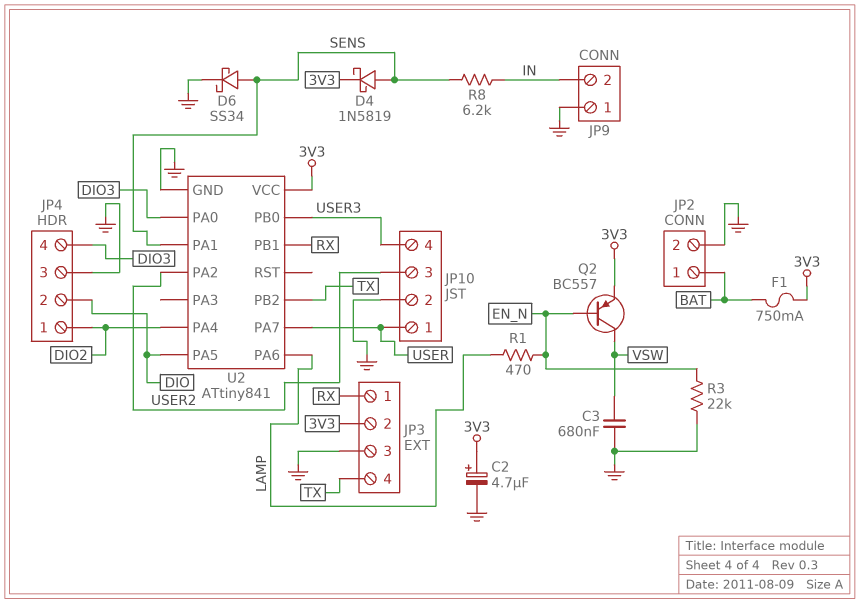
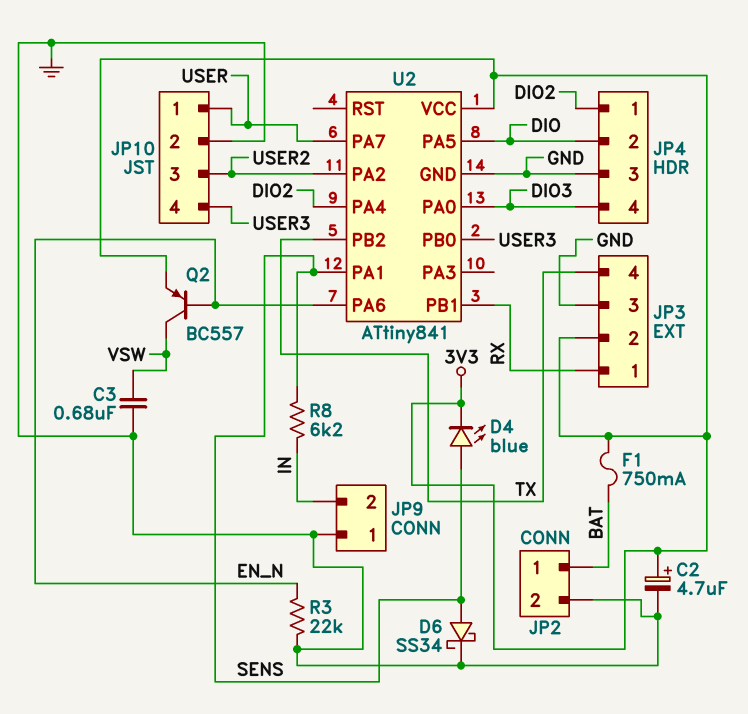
D4: schottky 1N5819 (A SENS, K 3V3) -> LED blue (A SENS, K 3V3)
R1: 470 (EN_N, LAMP) -> none
U2 pin PA6: LAMP -> EN_N

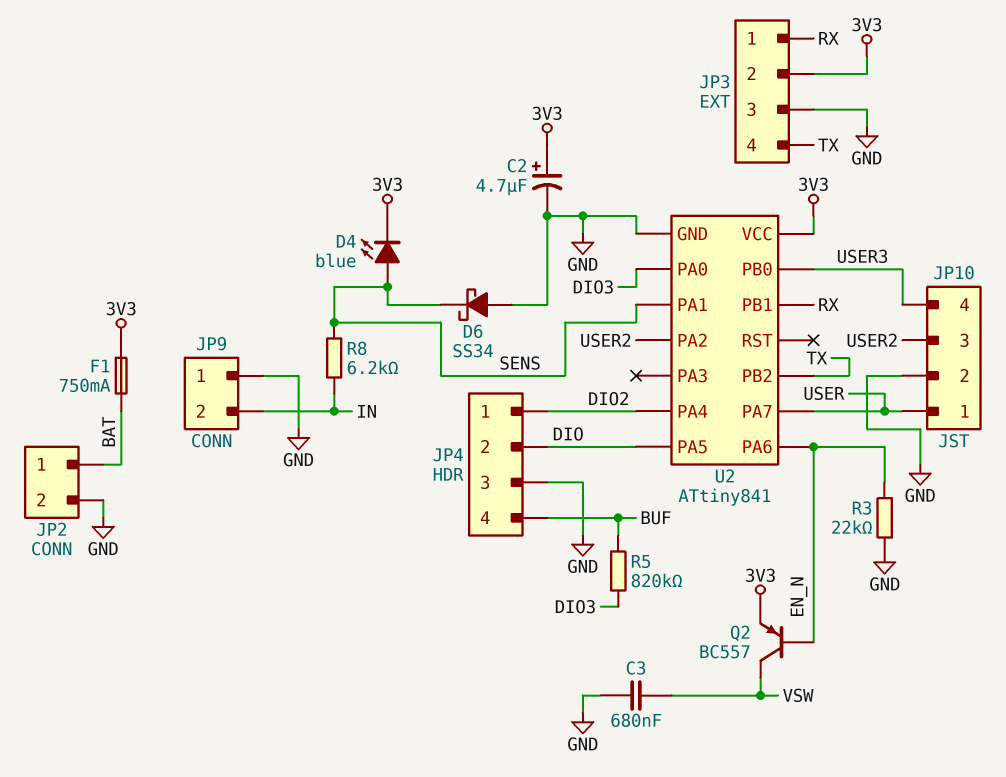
D6: schottky SS34 (A SENS, K GND) -> schottky SS34 (A GND, K SENS)
JP4 pin 4: DIO3 -> BUF
R5: none -> 820k (BUF, DIO3)

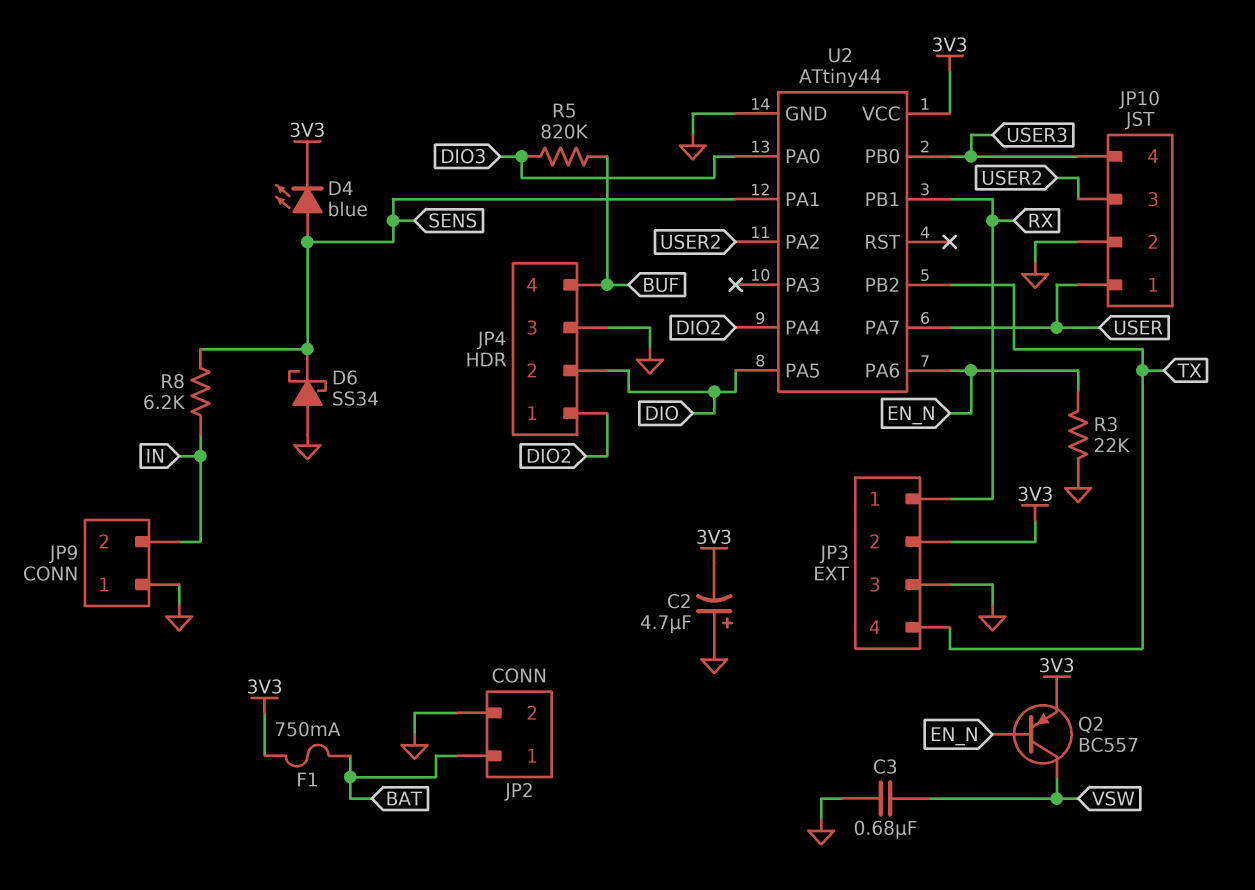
C2: 4.7uF (plus 3V3, minus GND) -> 4.7uF (plus GND, minus 3V3)
U2: ATtiny841 -> ATtiny44

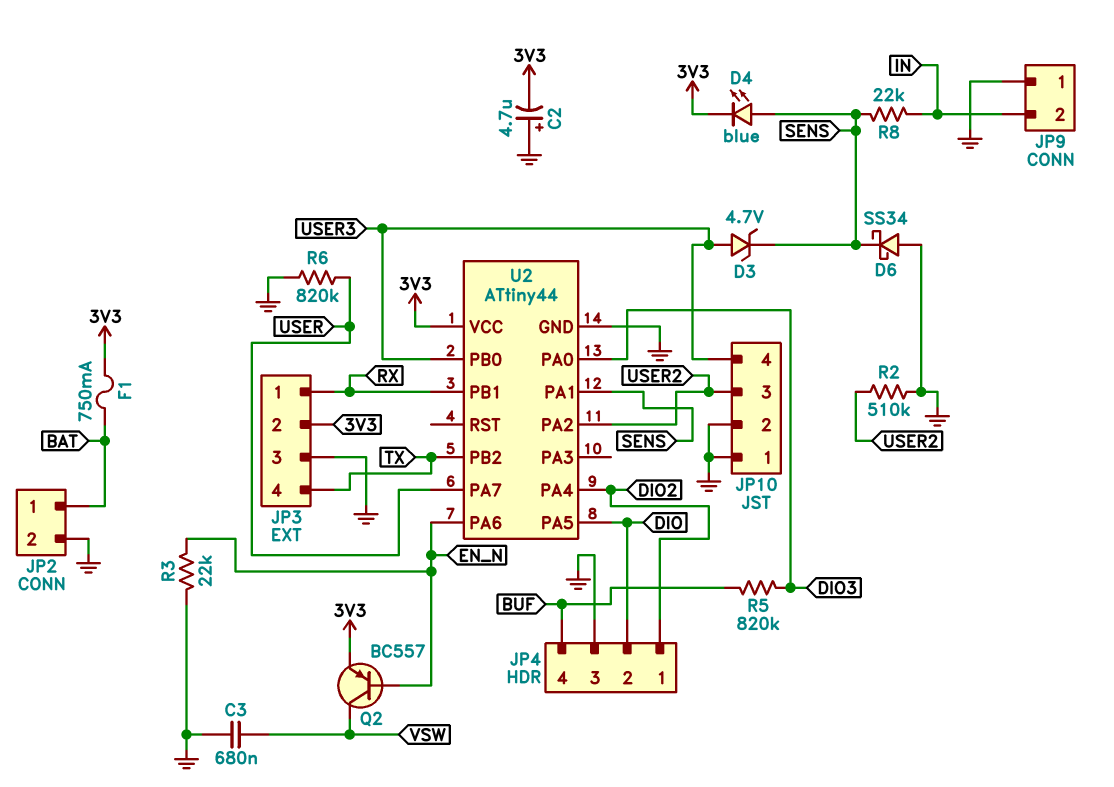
D3: none -> zener 4.7V (A USER3, K SENS)
JP10 pin 1: USER -> GND
R2: none -> 510k (GND, USER2)
R6: none -> 820k (GND, USER)
R8: 6.2k (IN, SENS) -> 22k (IN, SENS)

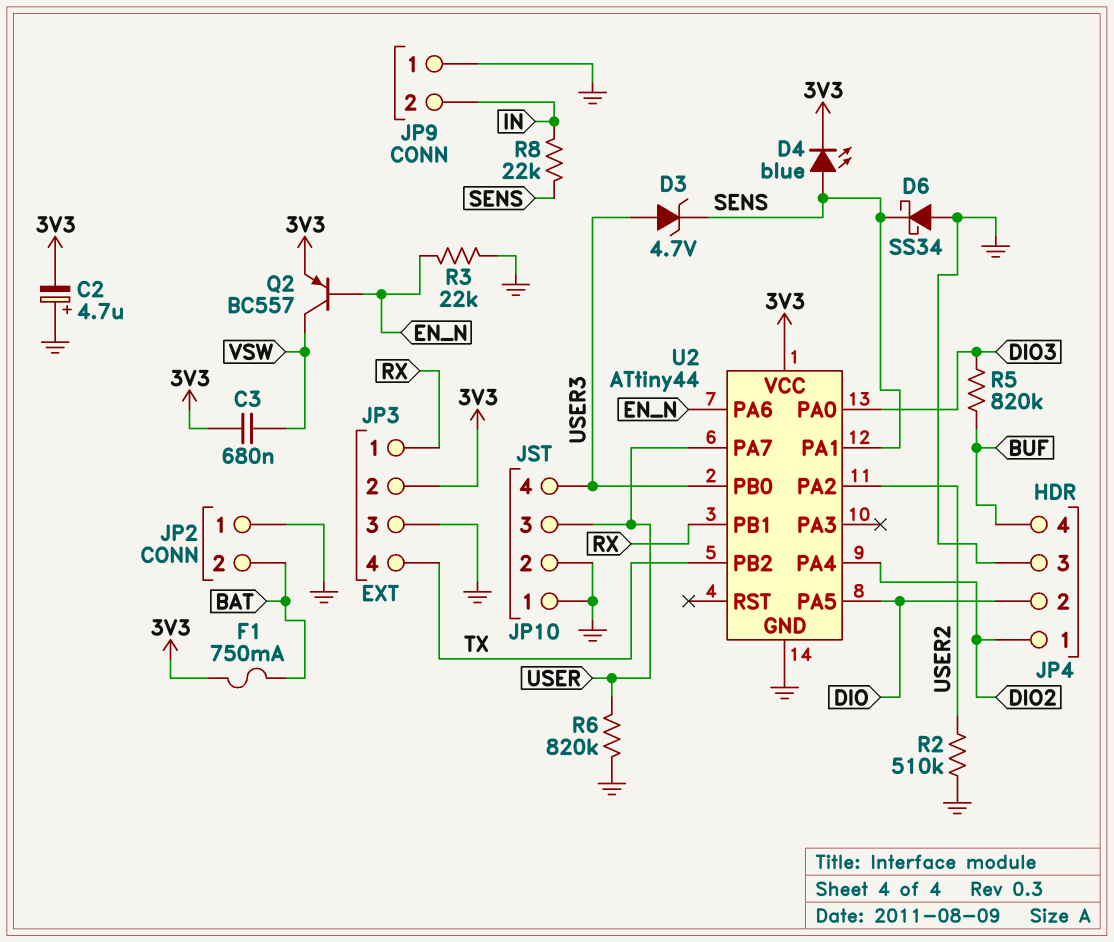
C3: 680nF (GND, VSW) -> 680nF (3V3, VSW)
JP2 pin 1: BAT -> GND
JP2 pin 2: GND -> BAT
JP10 pin 3: USER2 -> USER

